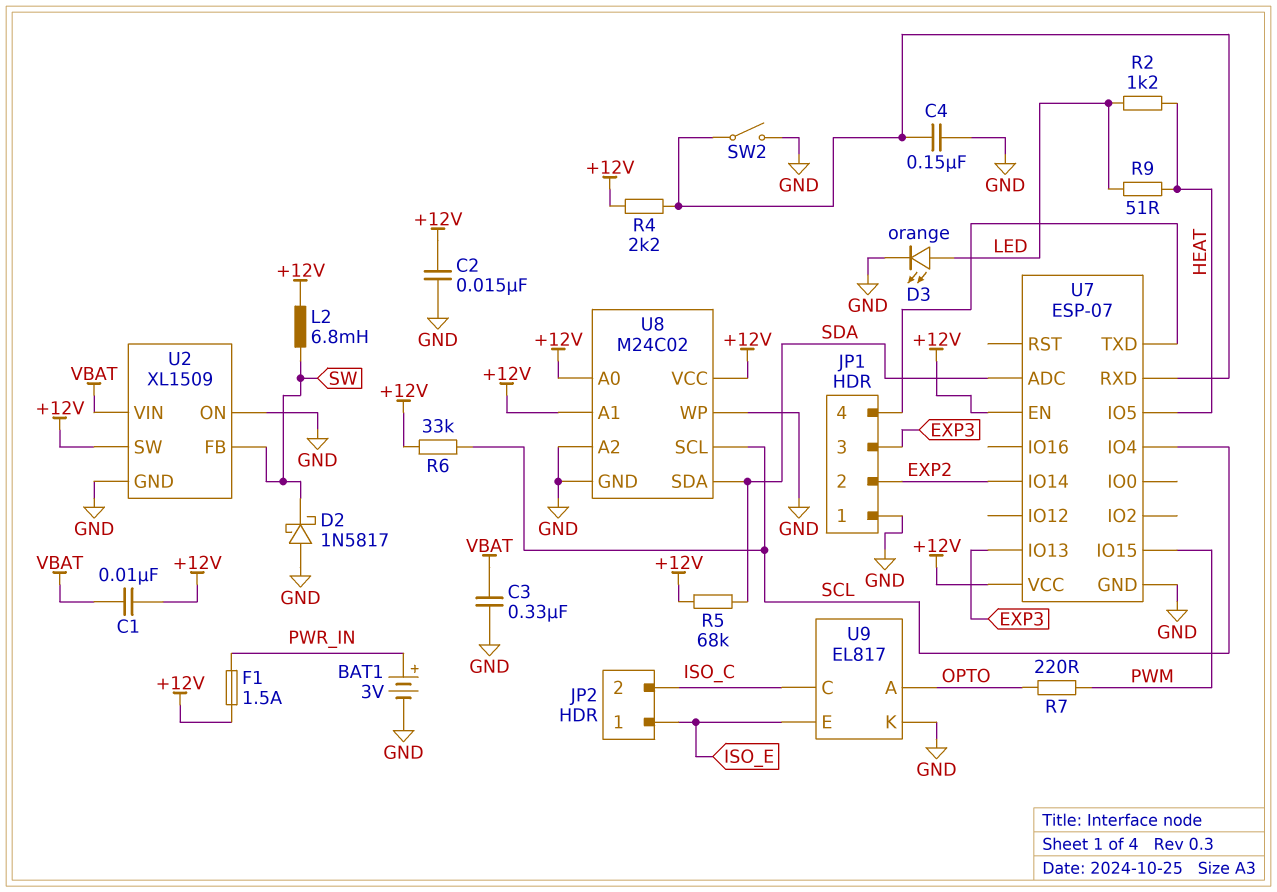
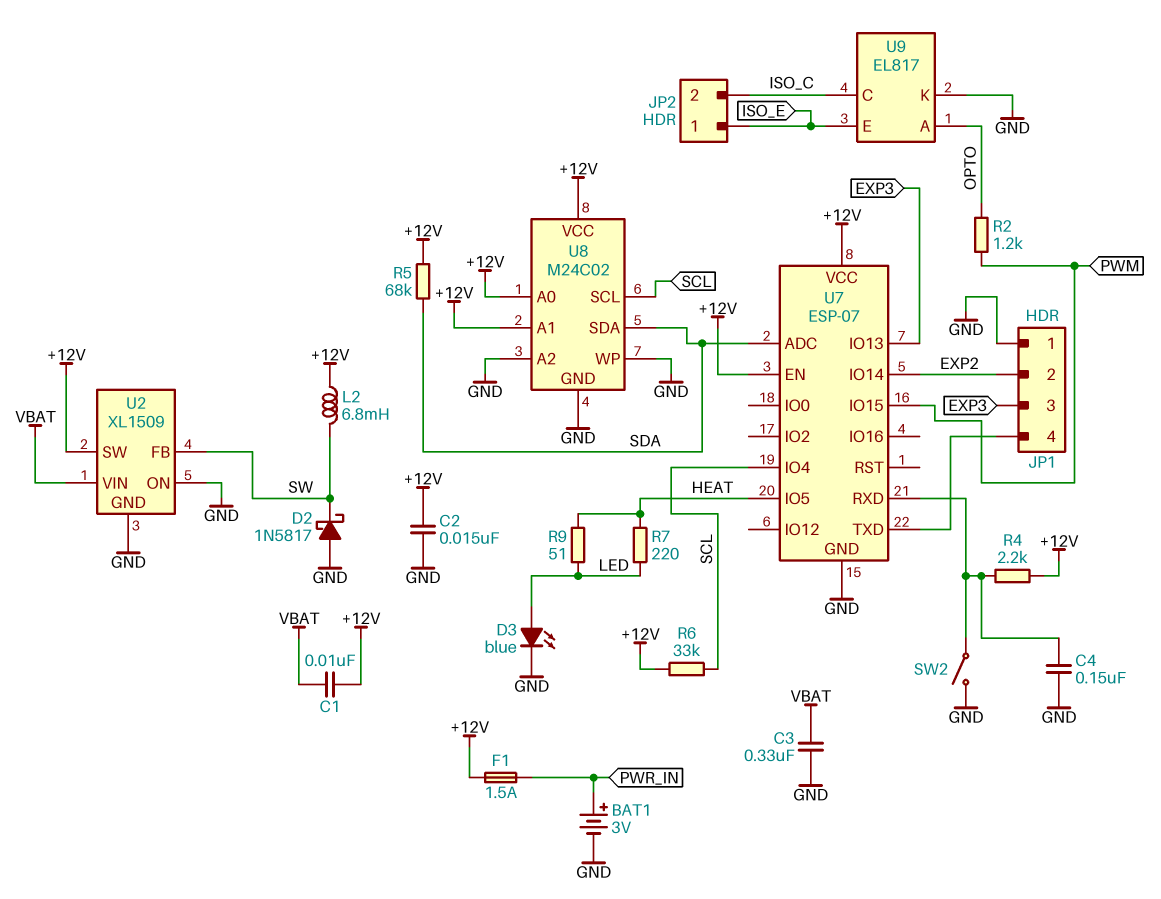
D3: LED orange (A LED, K GND) -> LED blue (A LED, K GND)
R2: 1.2k (HEAT, LED) -> 1.2k (OPTO, PWM)
R7: 220 (OPTO, PWM) -> 220 (HEAT, LED)

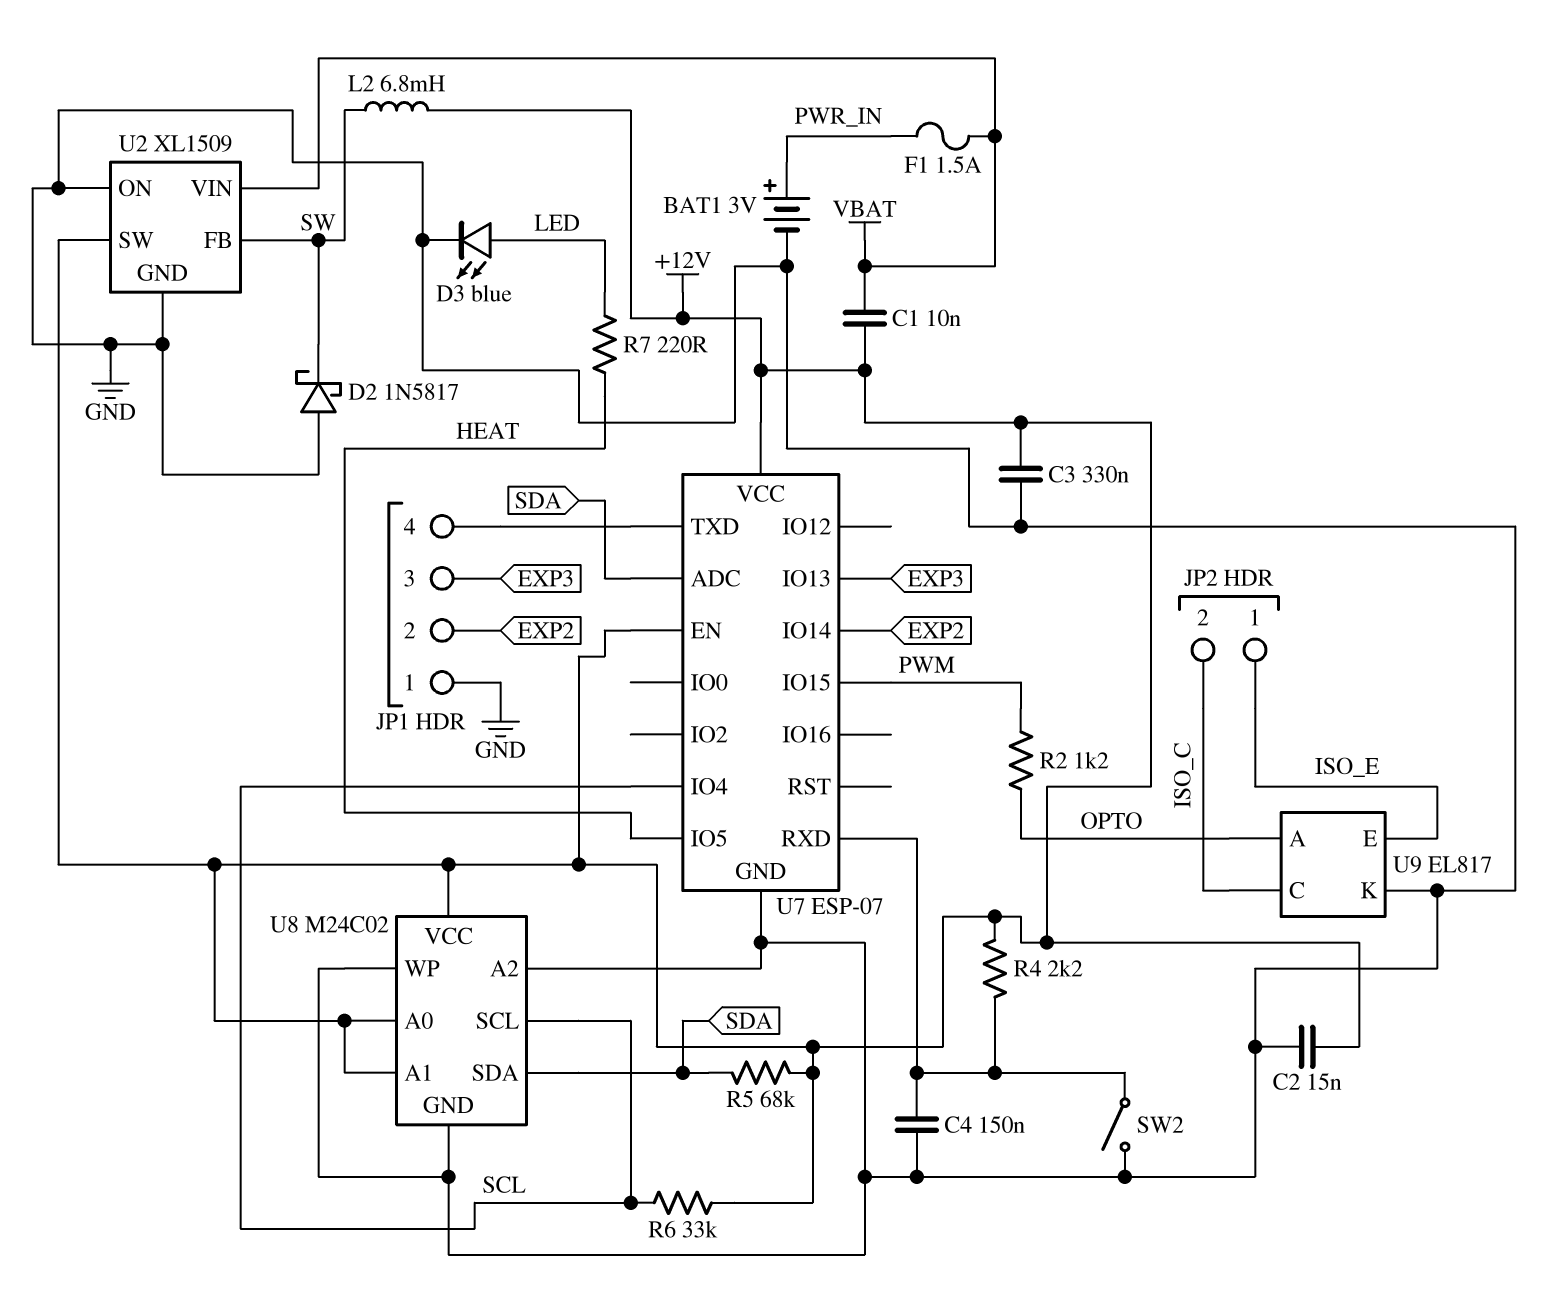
C3: 330nF (GND, VBAT) -> 330nF (+12V, GND)
F1: 1.5A (+12V, PWR_IN) -> 1.5A (PWR_IN, VBAT)
R9: 51 (HEAT, LED) -> none

